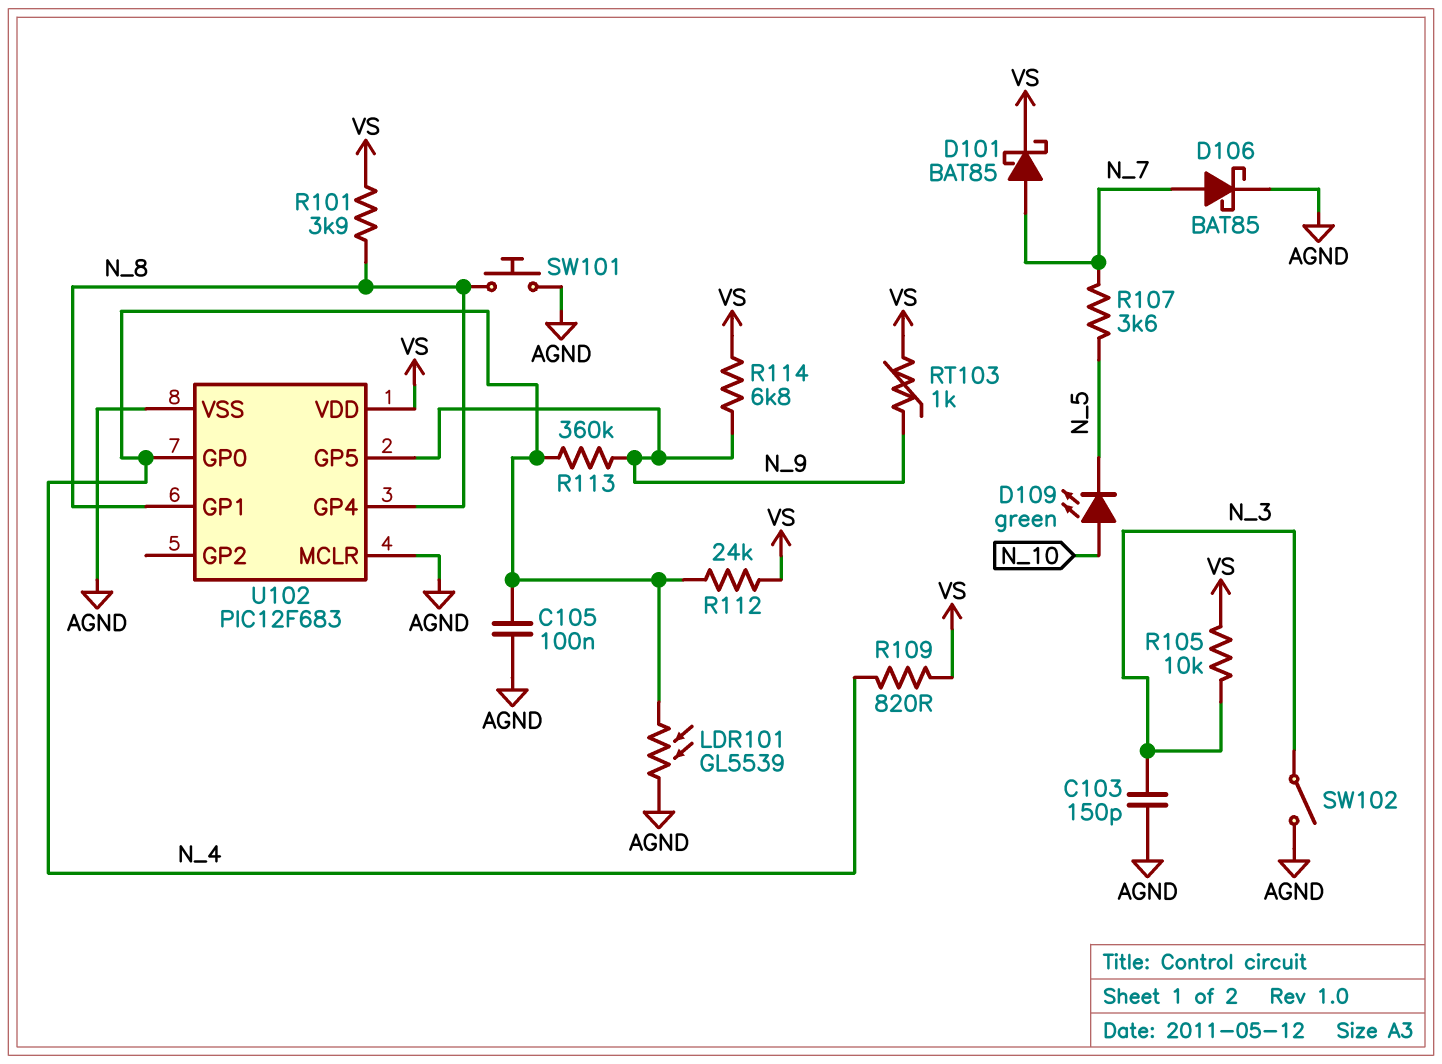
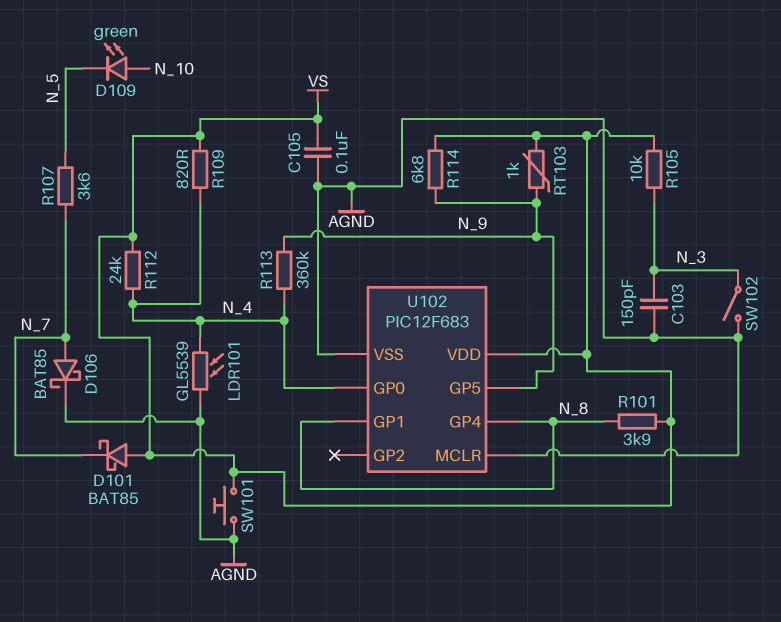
C105: 100nF (AGND, N_4) -> 100nF (AGND, VS)
D101: schottky BAT85 (A N_7, K VS) -> schottky BAT85 (A VS, K N_7)
SW101: button (AGND, N_8) -> button (AGND, VS)

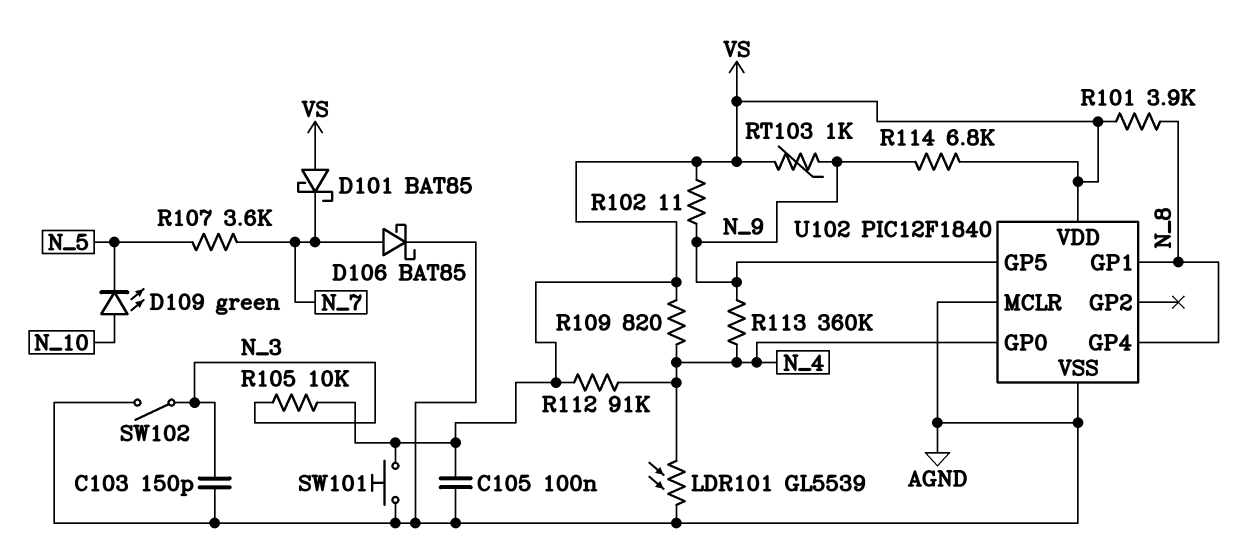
R102: none -> 11 (N_9, VS)
R112: 24k (N_4, VS) -> 91k (N_4, VS)
U102: PIC12F683 -> PIC12F1840

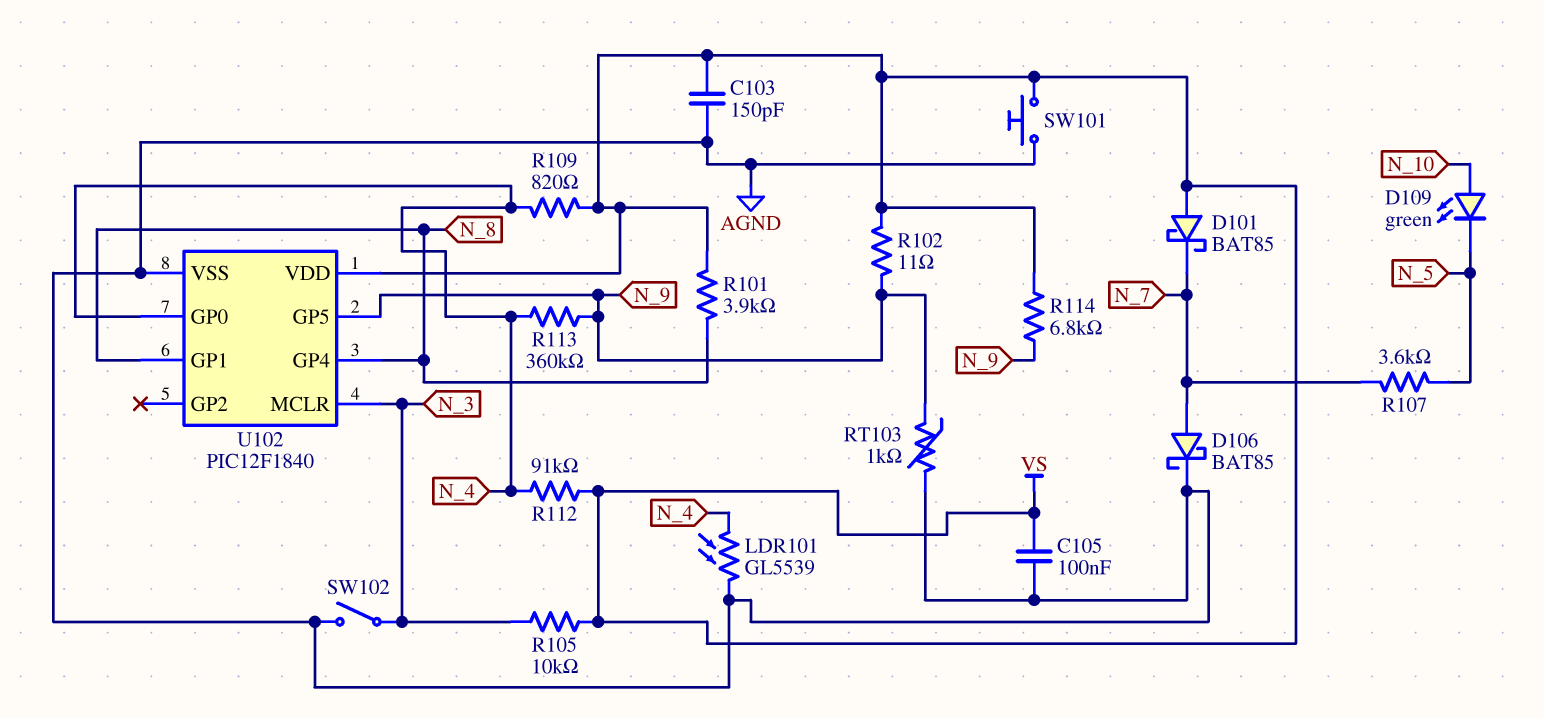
C103: 150pF (AGND, N_3) -> 150pF (AGND, VS)
RT103: 1k (N_9, VS) -> 1k (AGND, N_9)
U102 pin MCLR: AGND -> N_3

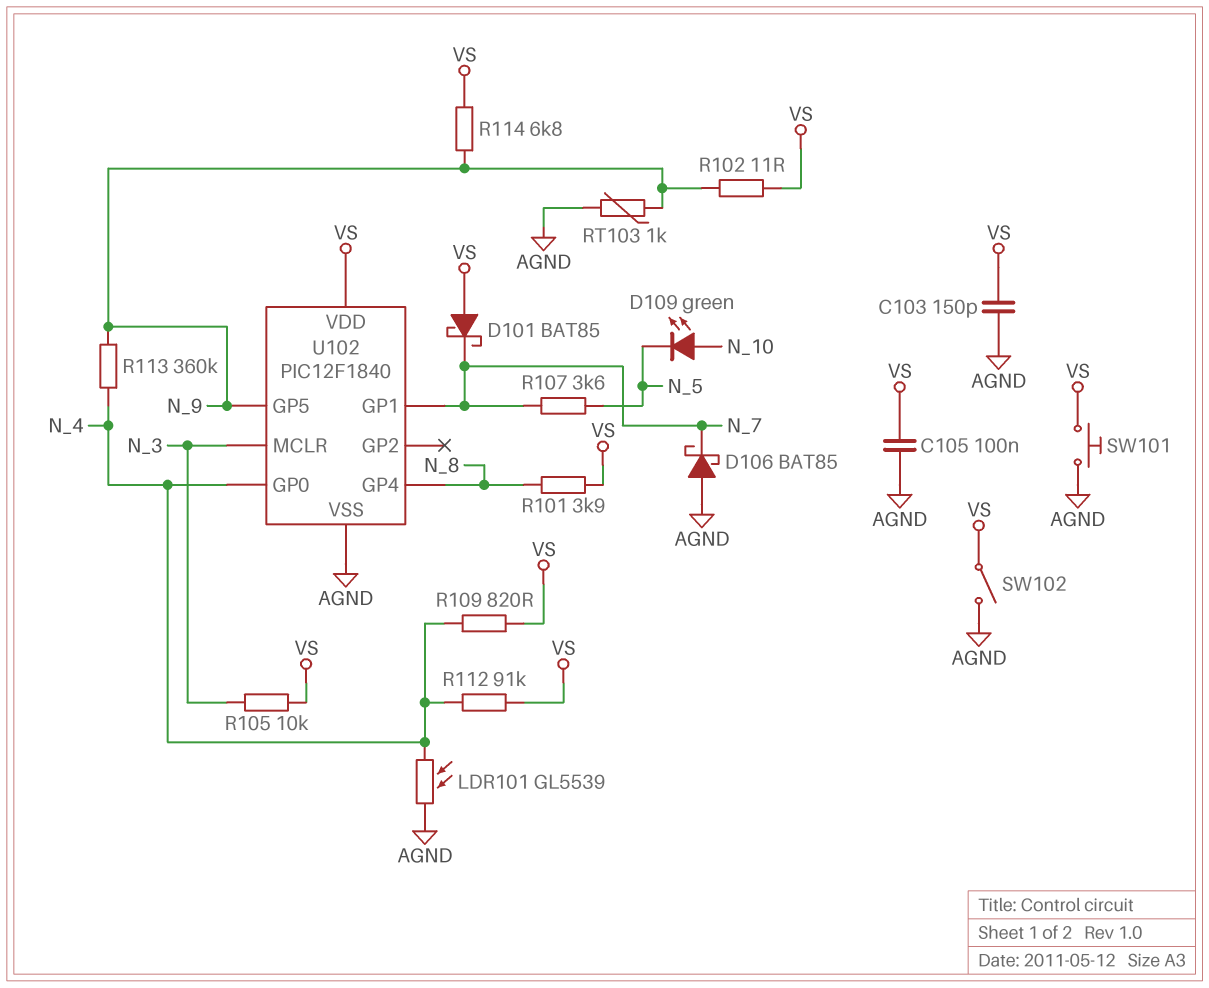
D106: schottky BAT85 (A N_7, K AGND) -> schottky BAT85 (A AGND, K N_7)
SW102: switch (AGND, N_3) -> switch (AGND, VS)
U102 pin GP1: N_8 -> N_7

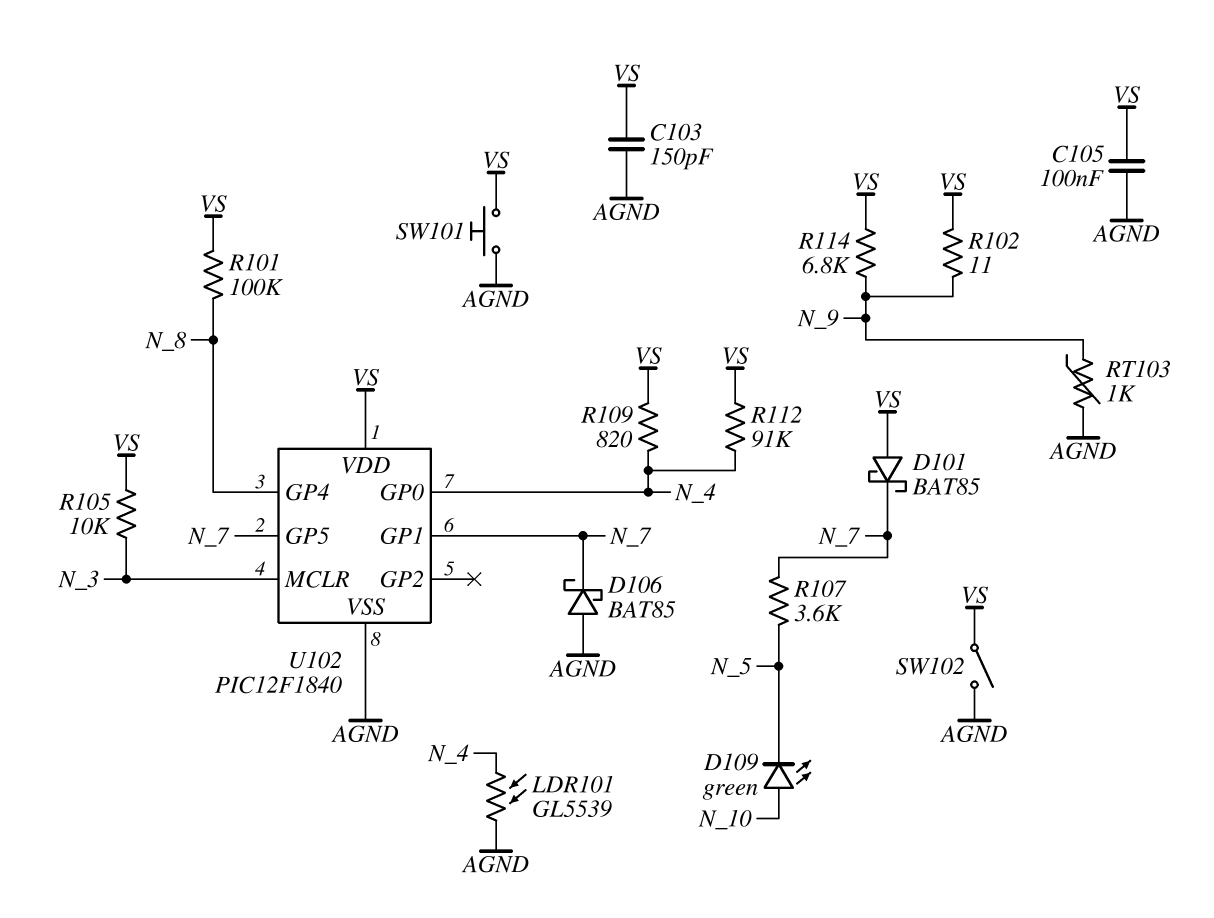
R101: 3.9k (N_8, VS) -> 100k (N_8, VS)
R113: 360k (N_4, N_9) -> none
U102 pin GP5: N_9 -> N_7

